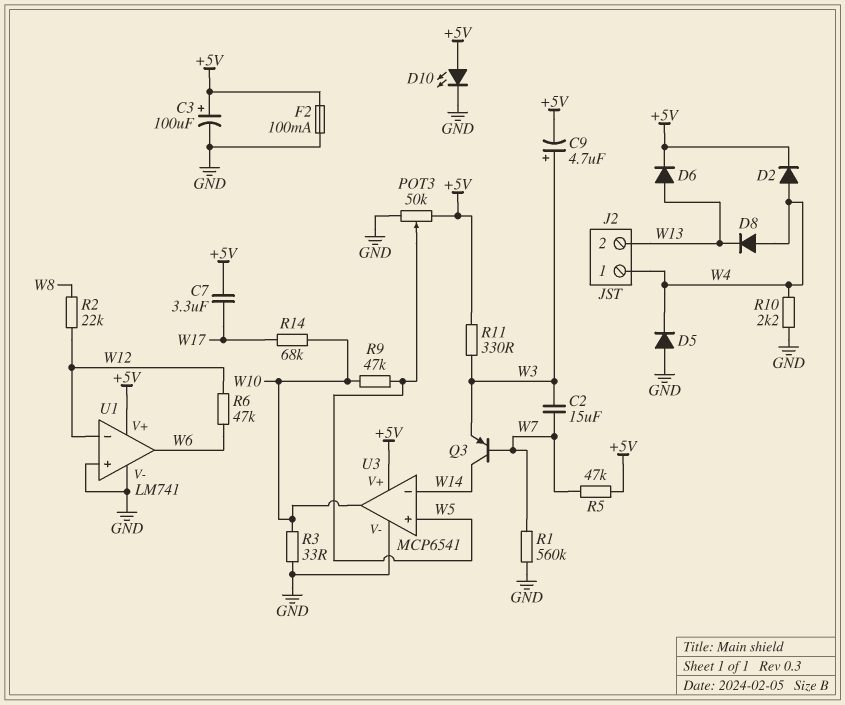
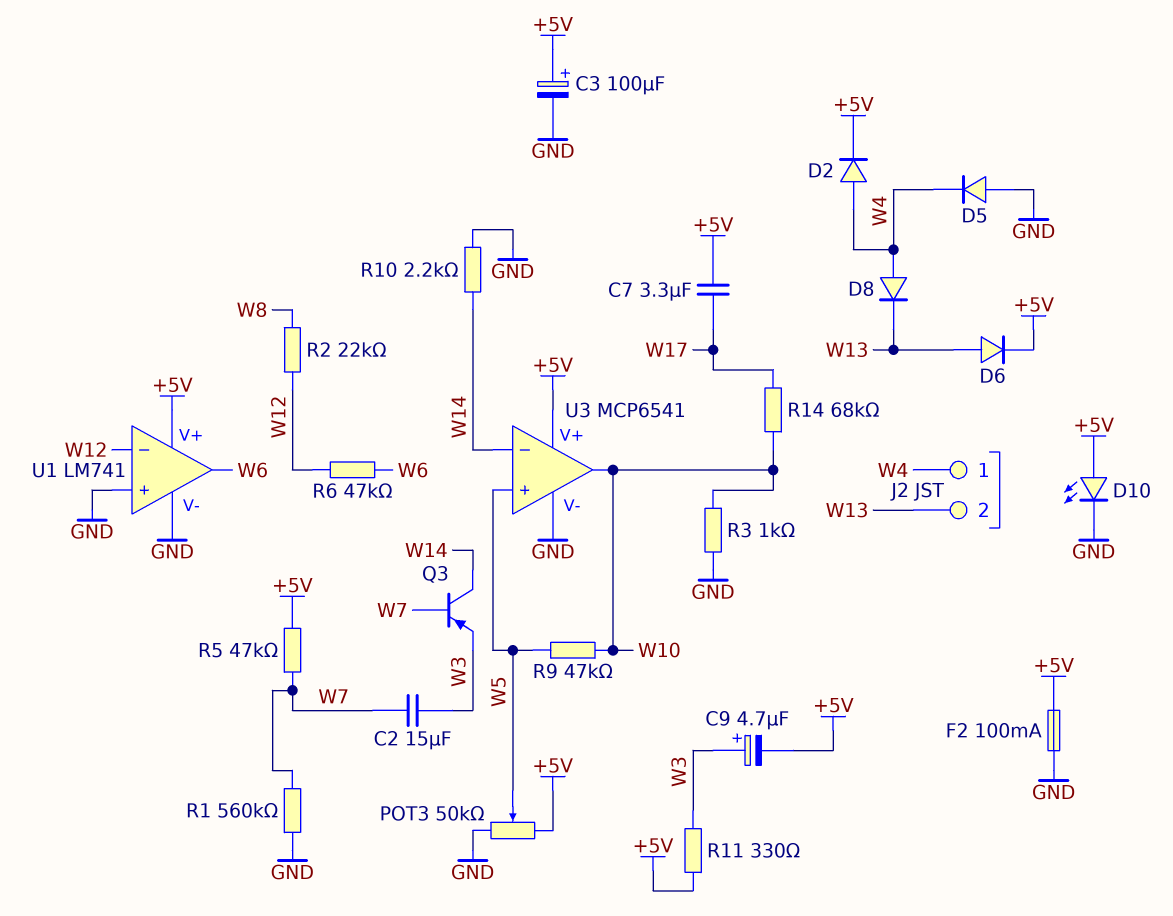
R3: 33 (GND, W10) -> 1k (GND, W10)
R10: 2.2k (GND, W4) -> 2.2k (GND, W14)

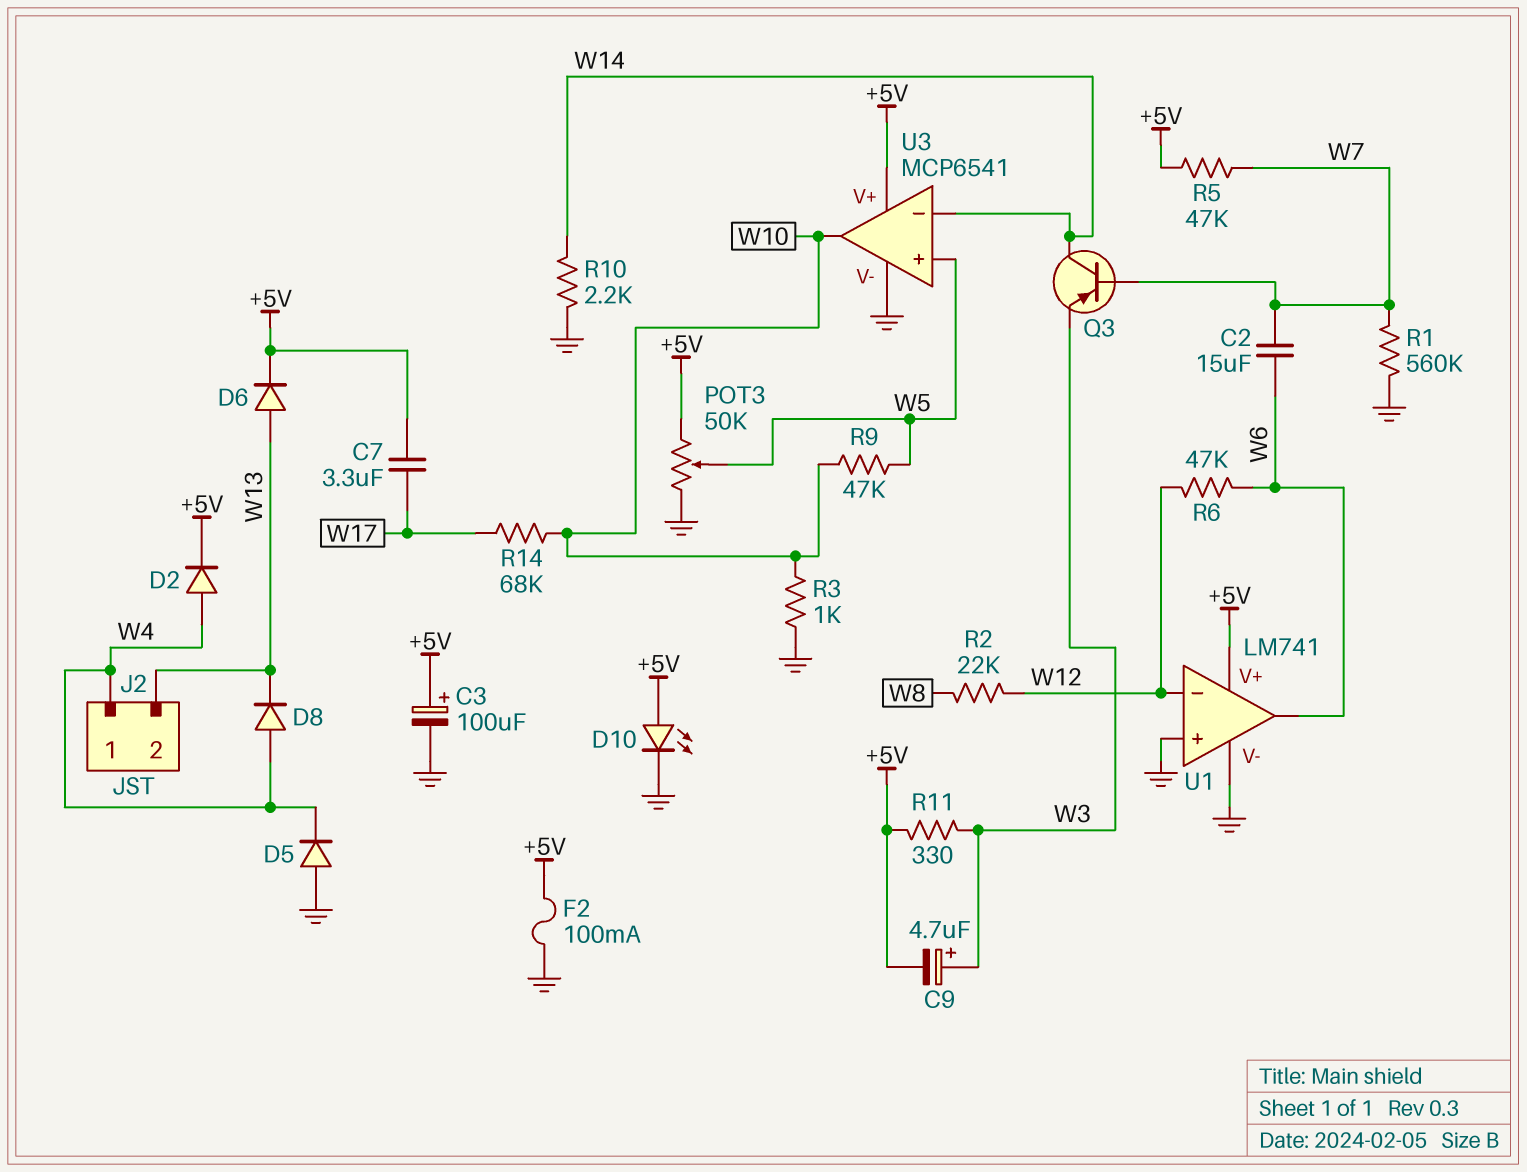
C2: 15uF (W3, W7) -> 15uF (W6, W7)

